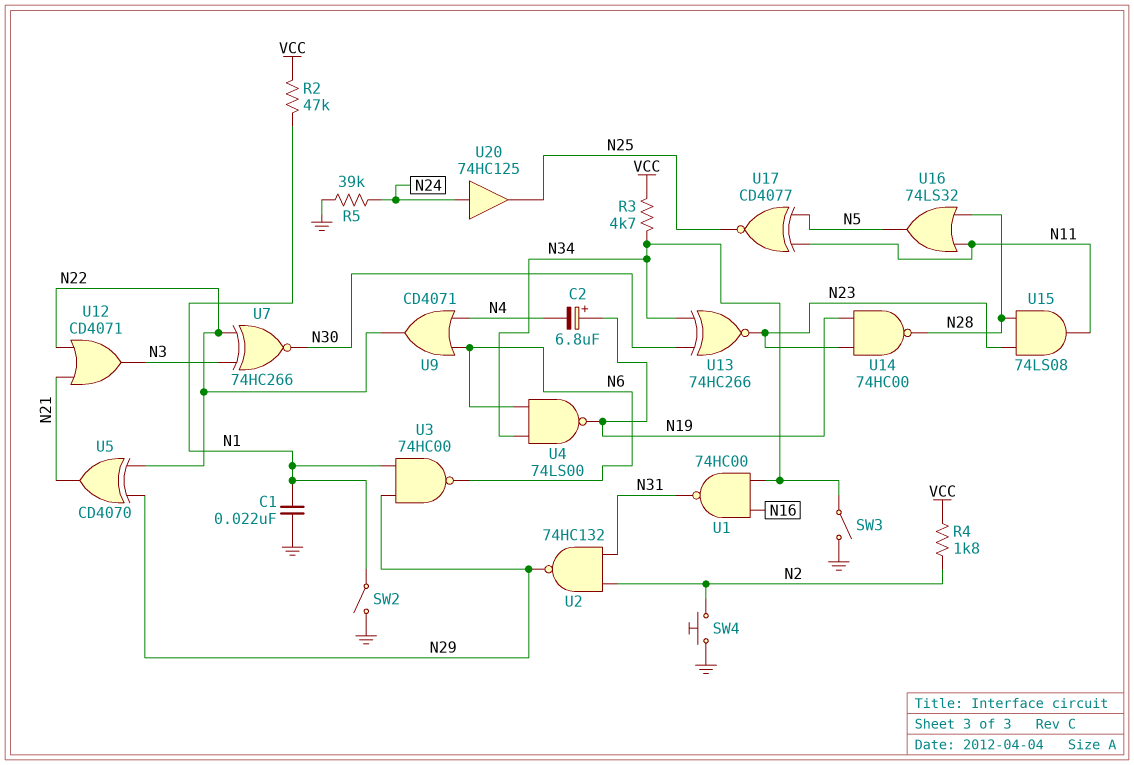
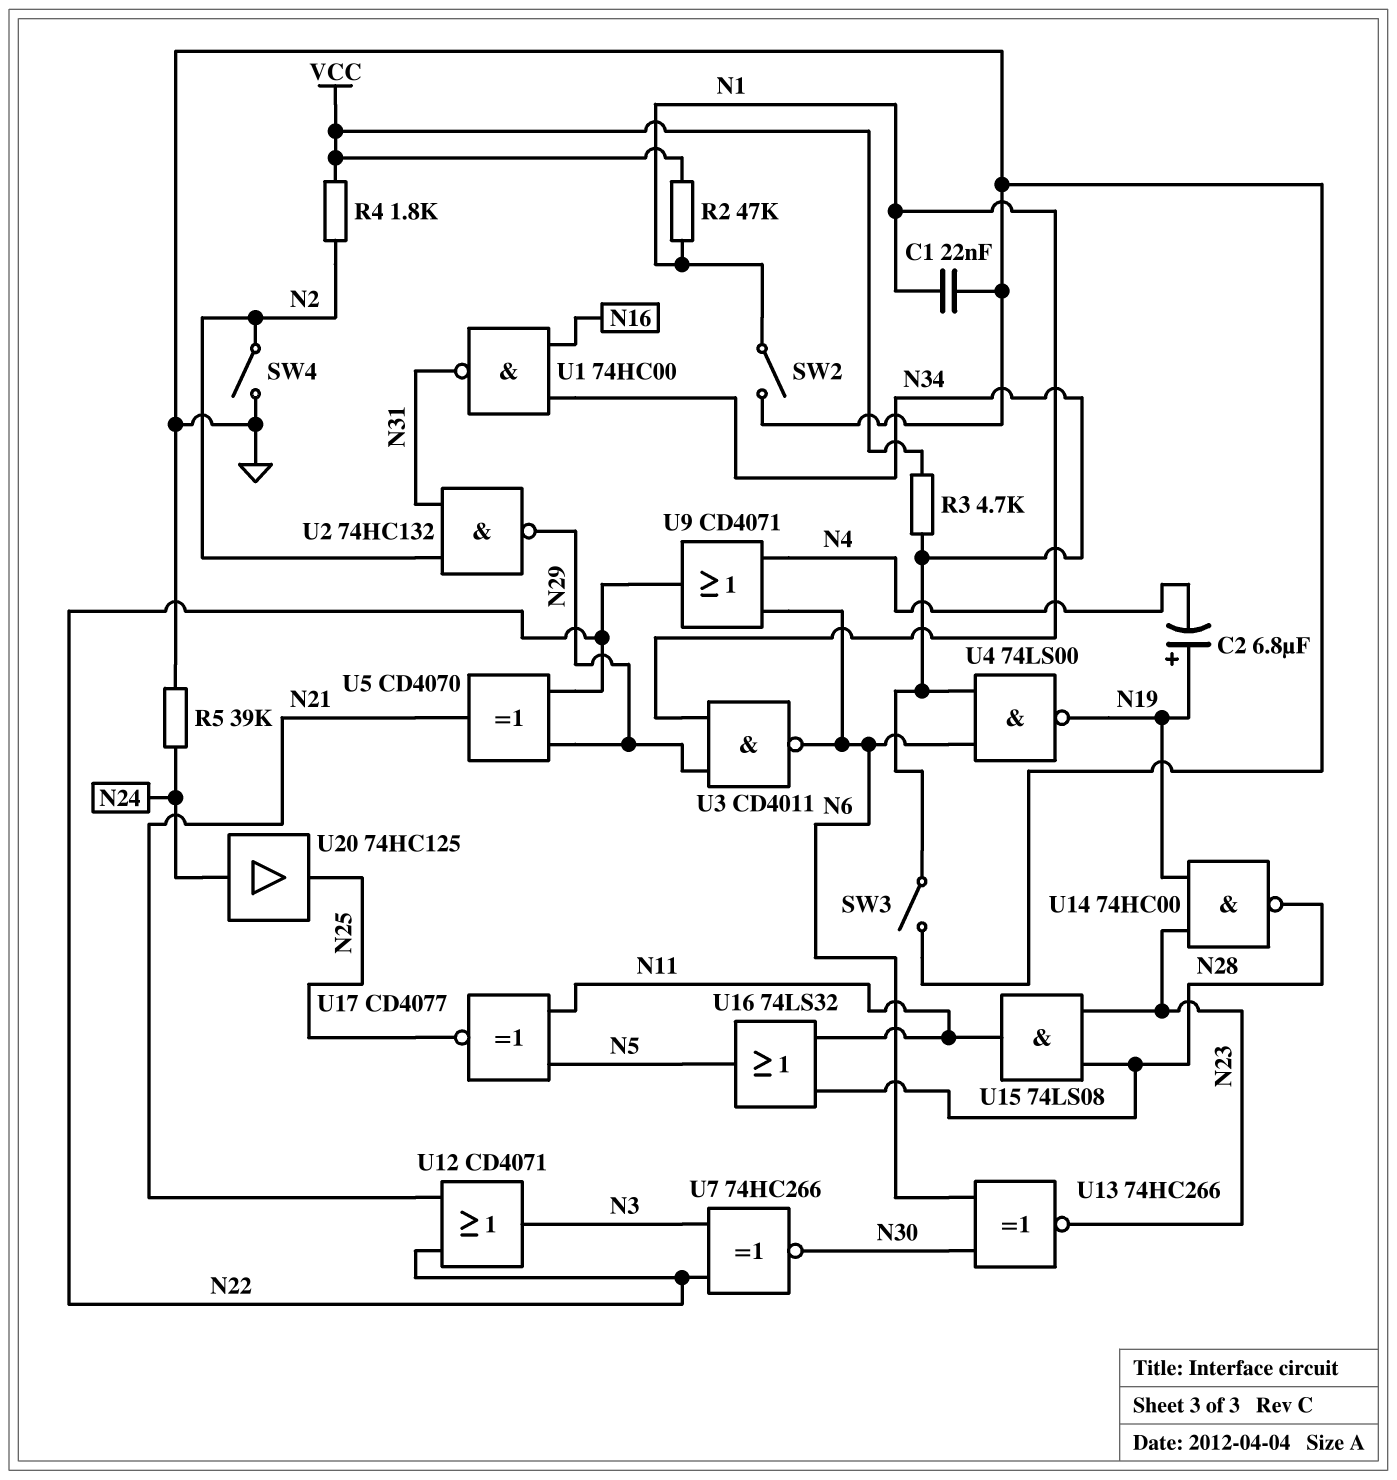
SW4: button (GND, N2) -> switch (GND, N2)
U3: NAND 74HC00 (in N1, in N29, out N6) -> NAND CD4011 (in N1, in N29, out N6)
U13: XNOR 74HC266 (in N30, in N34, out N23) -> XNOR 74HC266 (in N6, in N30, out N23)

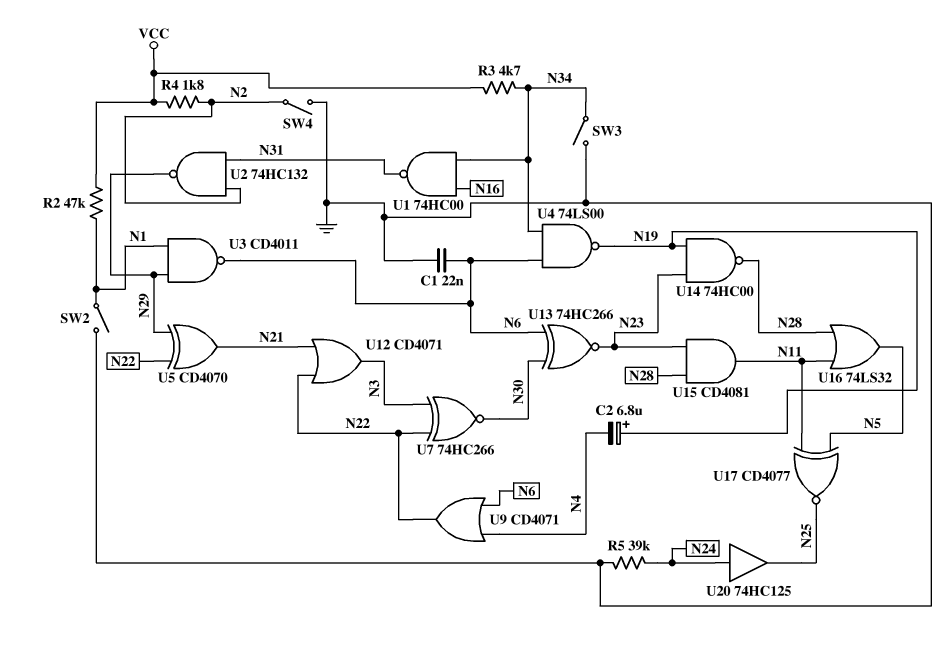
C1: 22nF (GND, N1) -> 22nF (GND, N6)
U15: AND 74LS08 (in N23, in N28, out N11) -> AND CD4081 (in N23, in N28, out N11)

